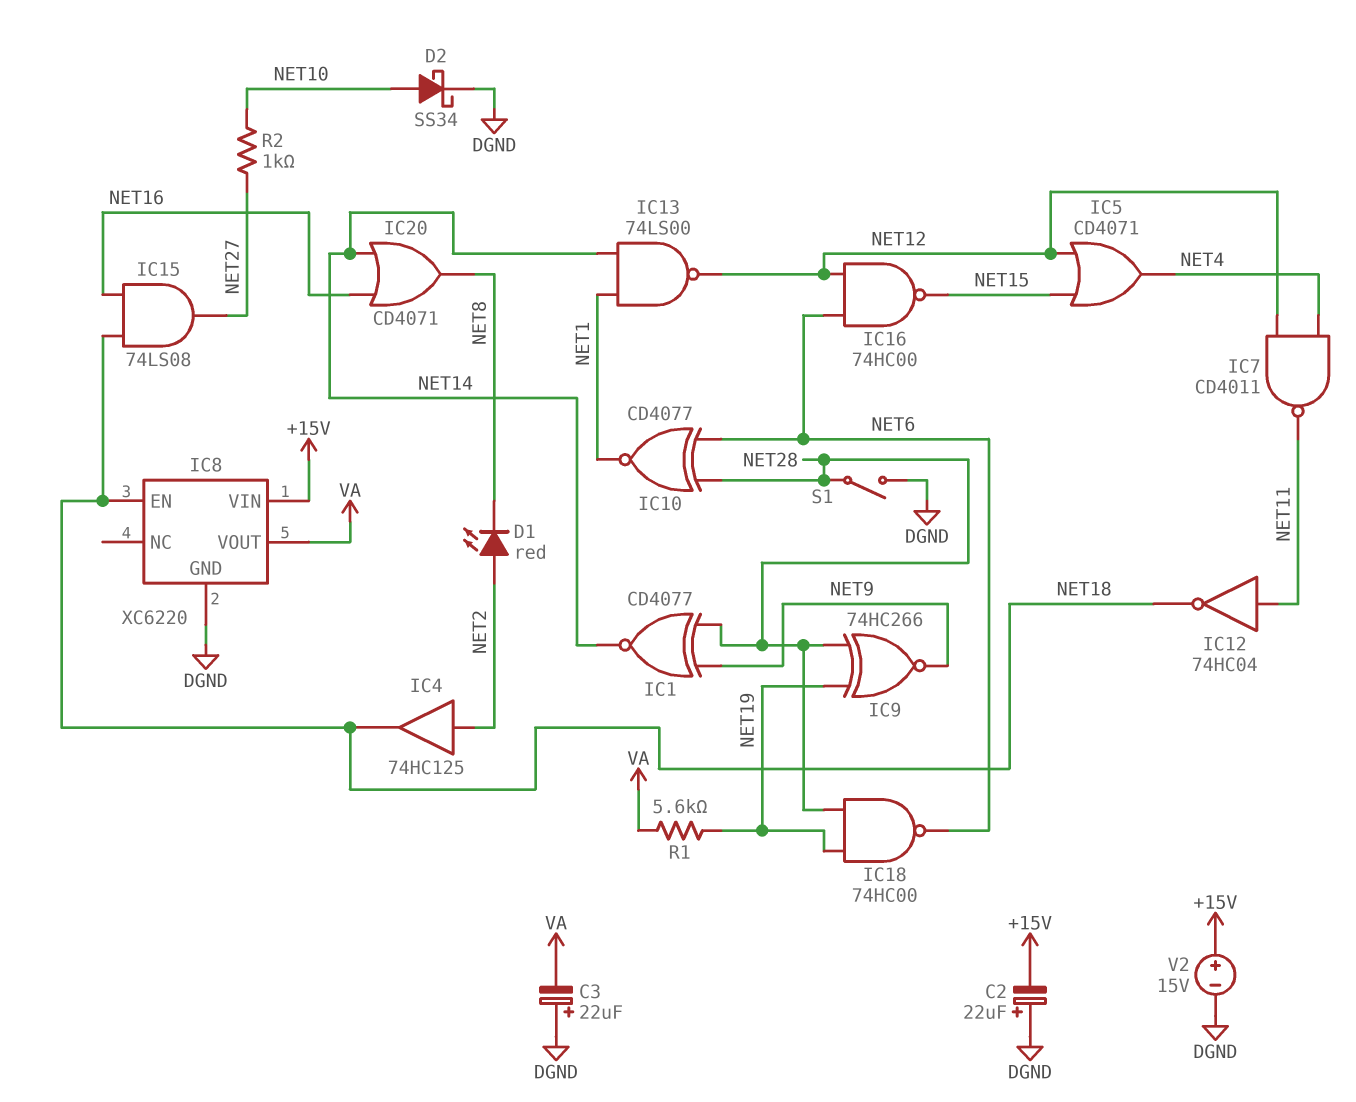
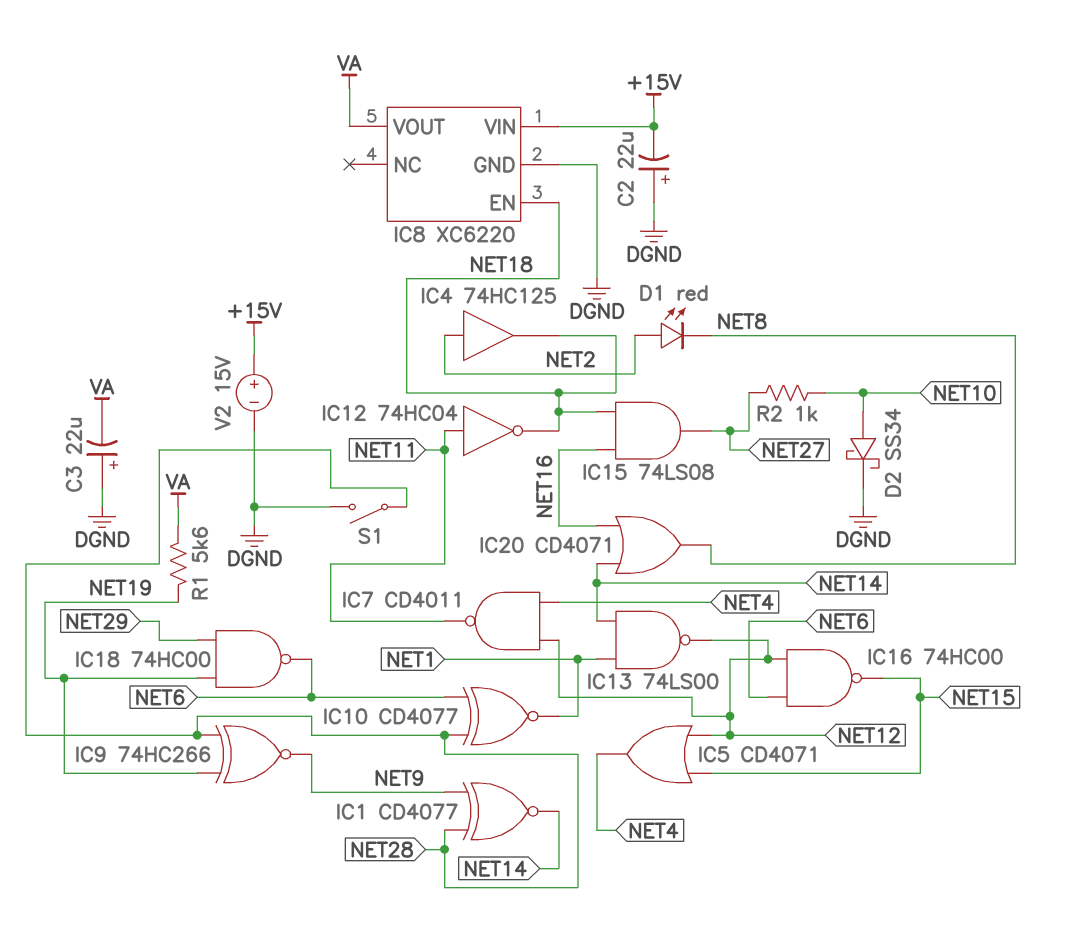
IC18: NAND 74HC00 (in NET19, in NET28, out NET6) -> NAND 74HC00 (in NET19, in NET29, out NET6)

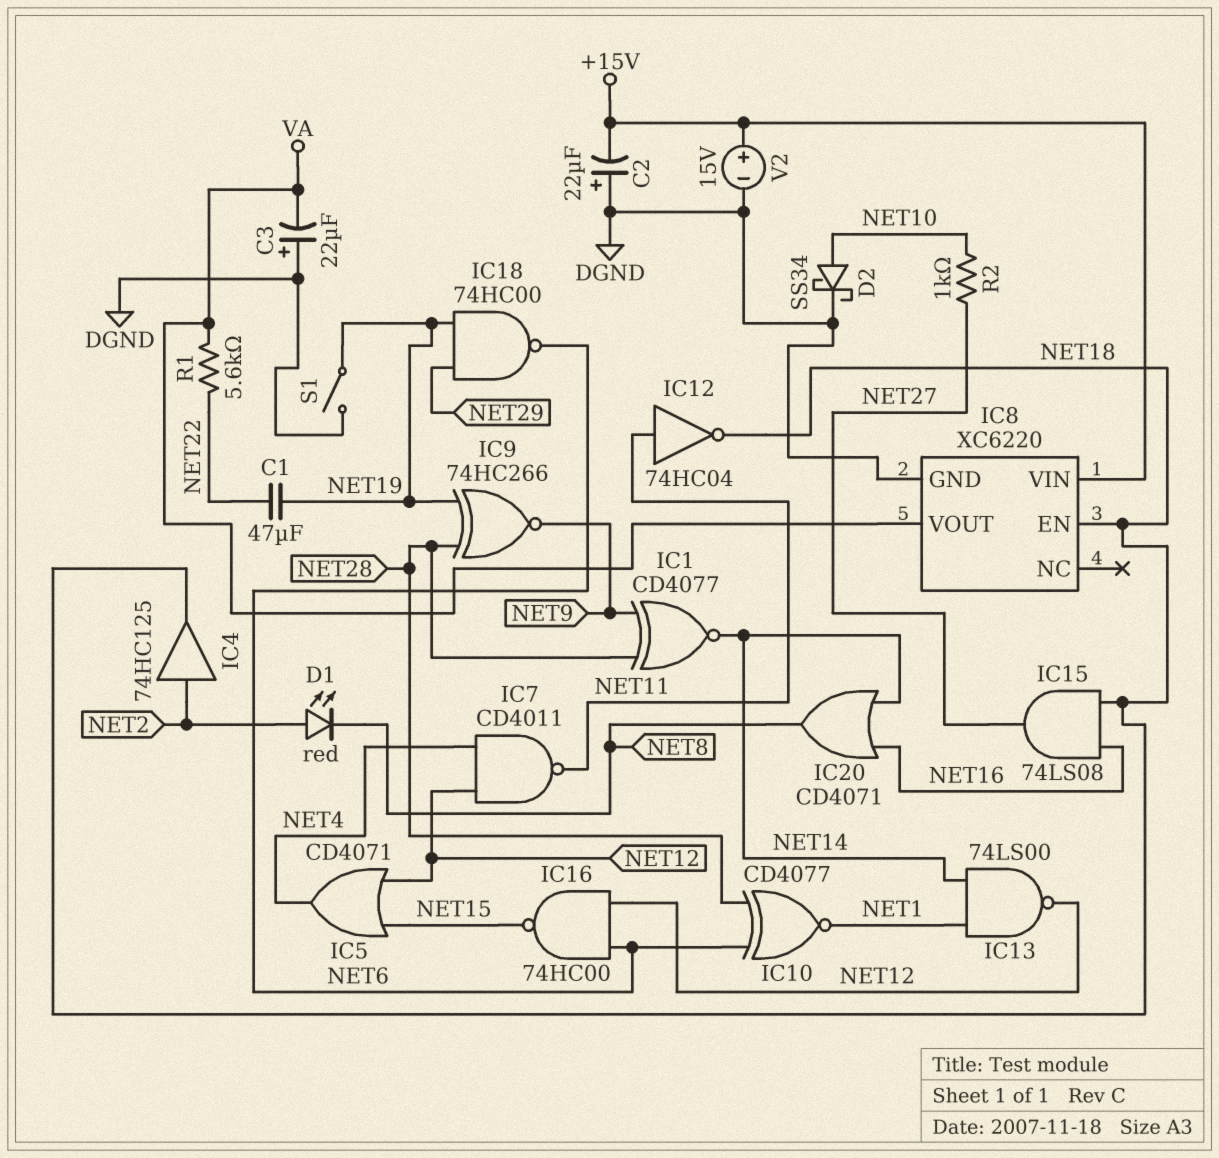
C1: none -> 47uF (NET19, NET22)
R1: 5.6k (NET19, VA) -> 5.6k (NET22, VA)
S1: switch (DGND, NET28) -> switch (DGND, NET19)

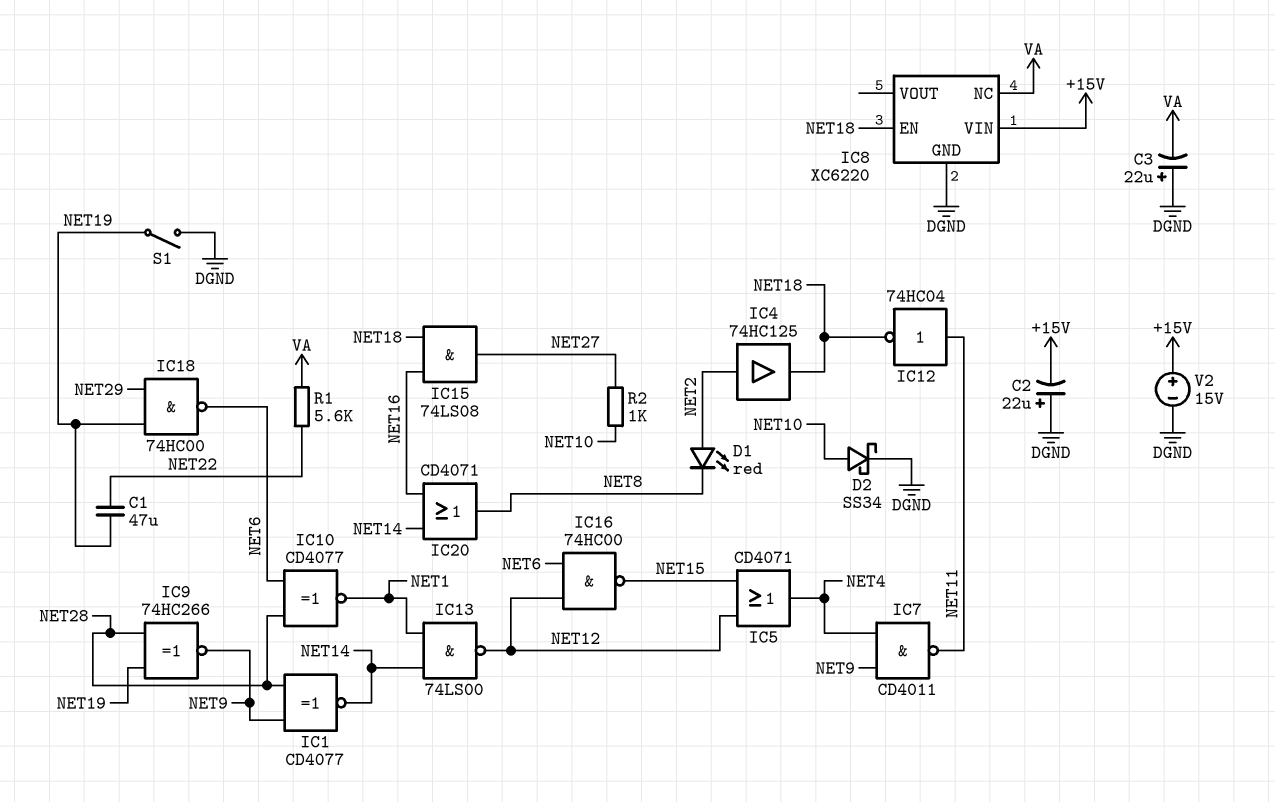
IC7: NAND CD4011 (in NET4, in NET12, out NET11) -> NAND CD4011 (in NET4, in NET9, out NET11)
IC8 pin NC: none -> VA
IC8 pin VOUT: VA -> none

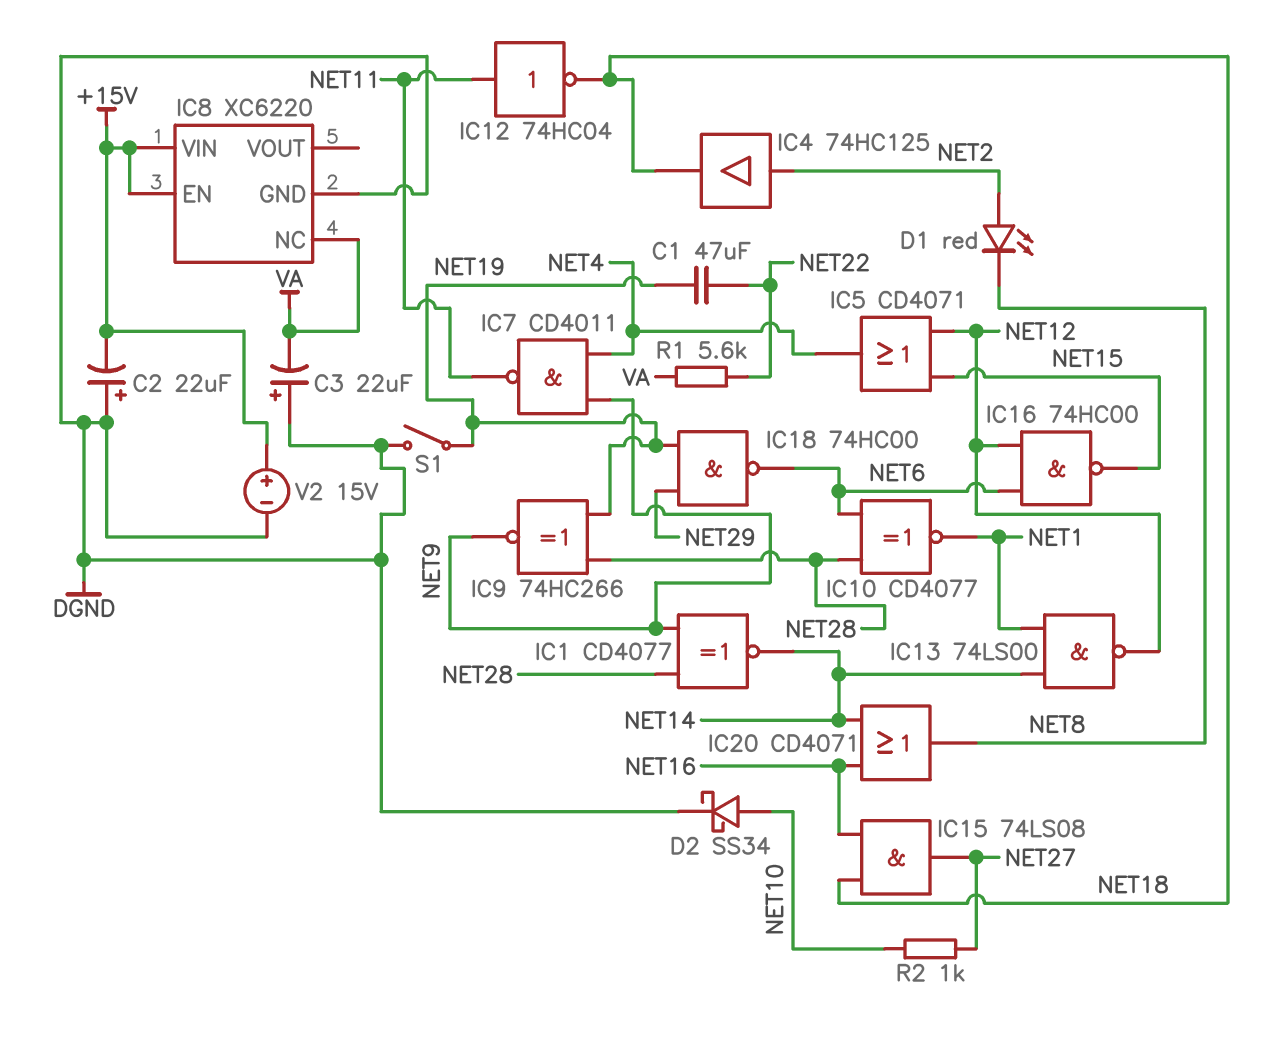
IC8 pin EN: NET18 -> +15V

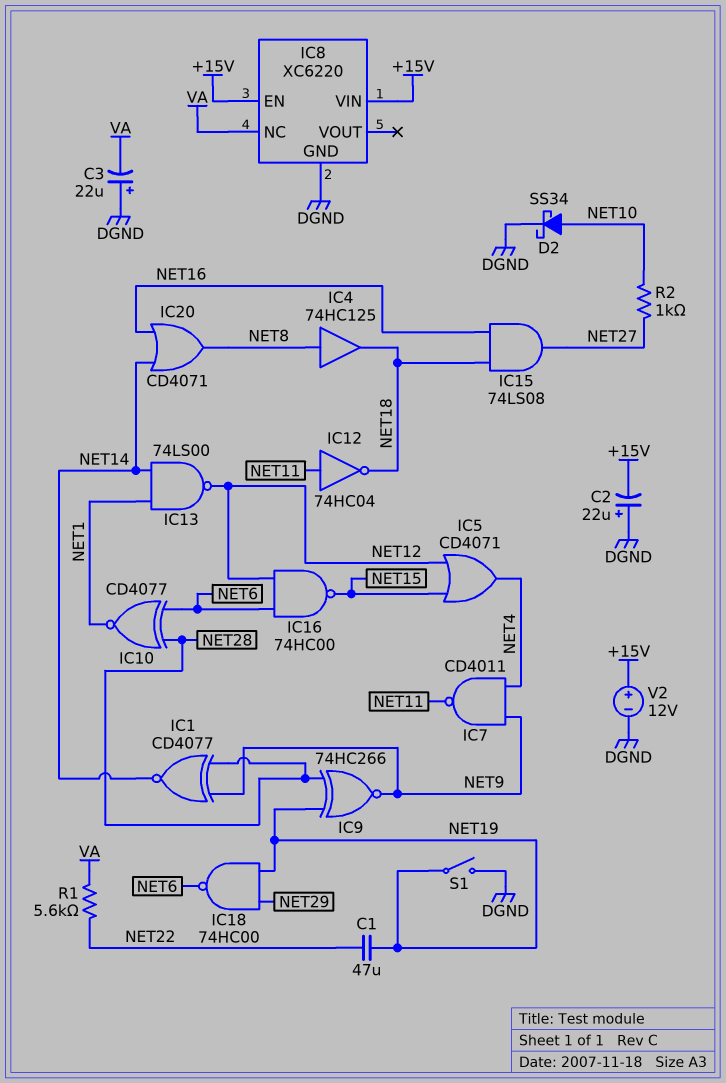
D1: LED red (A NET2, K NET8) -> none
IC4: buffer 74HC125 (in NET2, out NET18) -> buffer 74HC125 (in NET8, out NET18)
V2: 15V (plus +15V, minus DGND) -> 12V (plus +15V, minus DGND)

